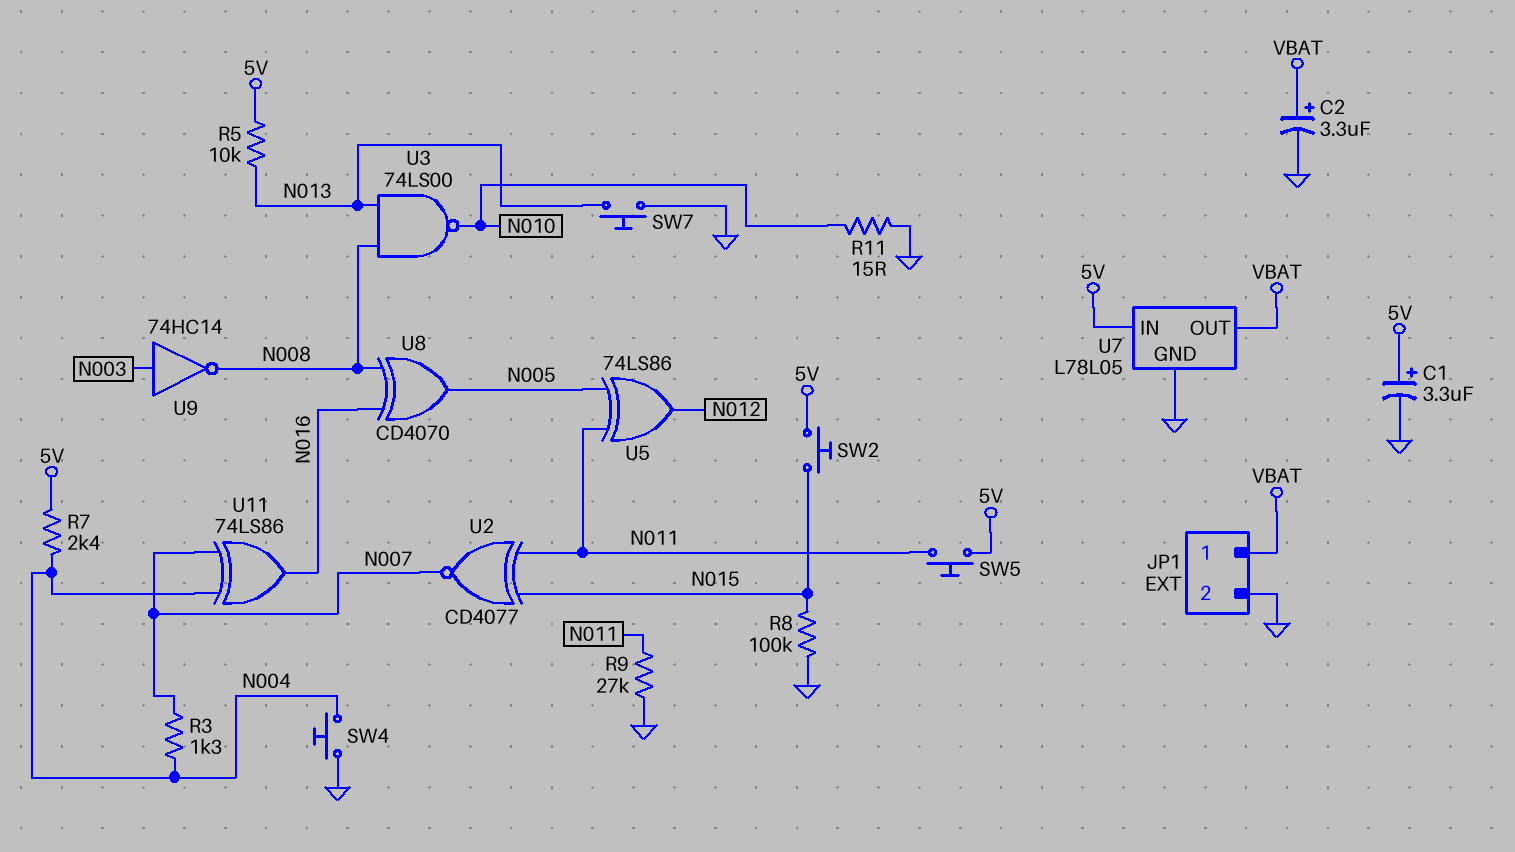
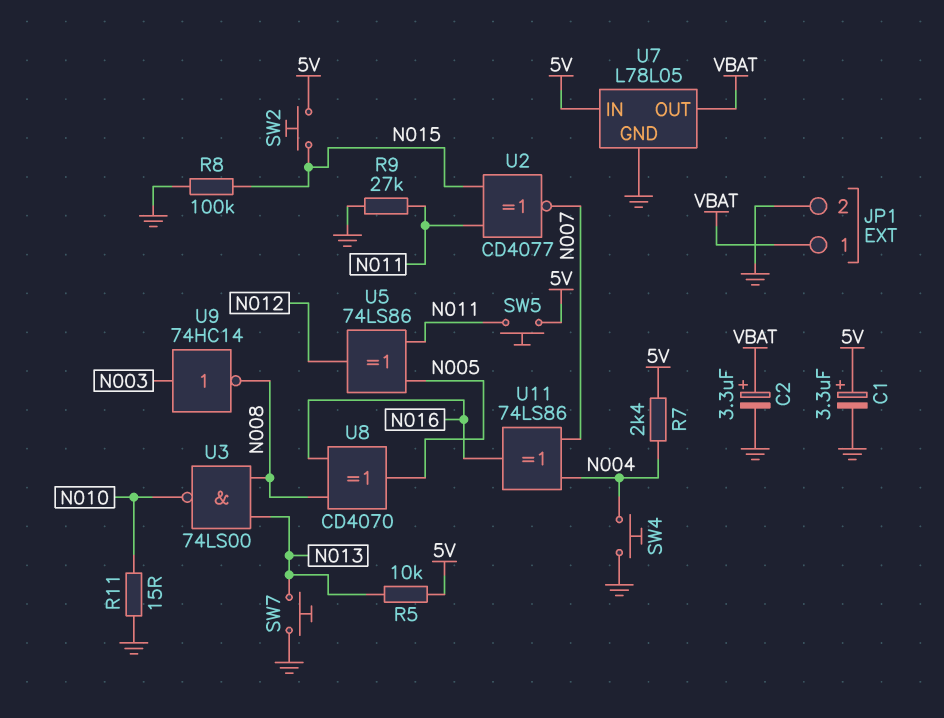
R3: 1.3k (N004, N007) -> none

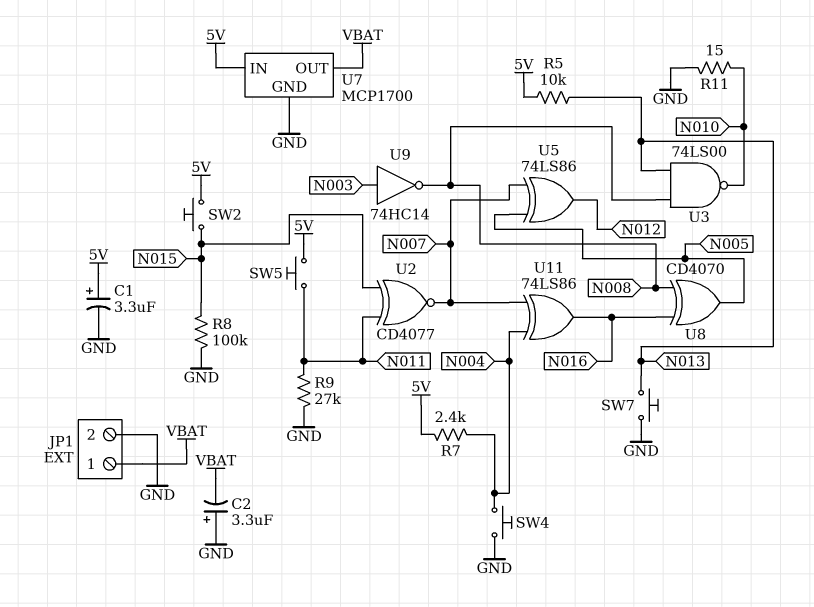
C2: 3.3uF (plus VBAT, minus GND) -> 3.3uF (plus GND, minus VBAT)
U5: XOR 74LS86 (in N005, in N011, out N012) -> XOR 74LS86 (in N005, in N007, out N012)
U7: L78L05 -> MCP1700

